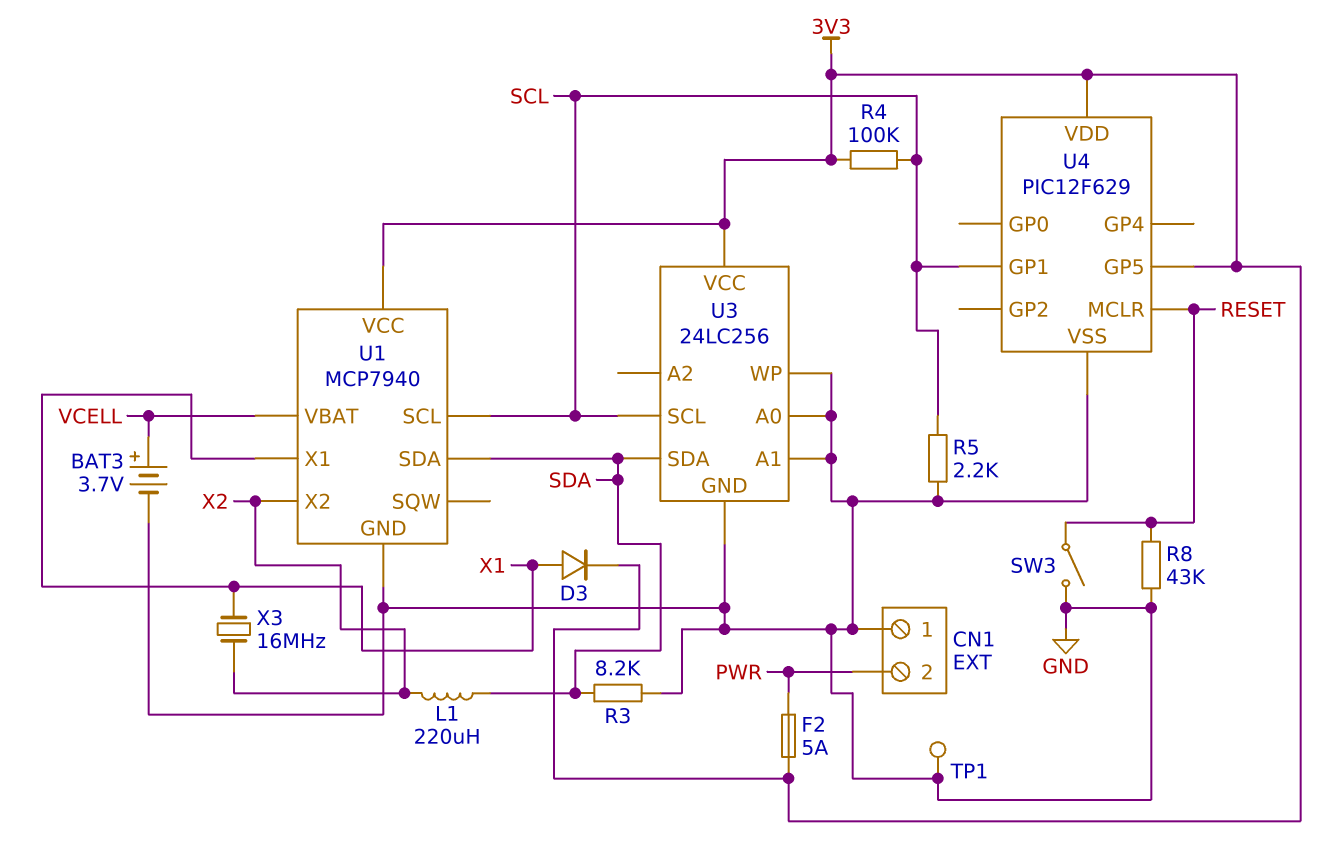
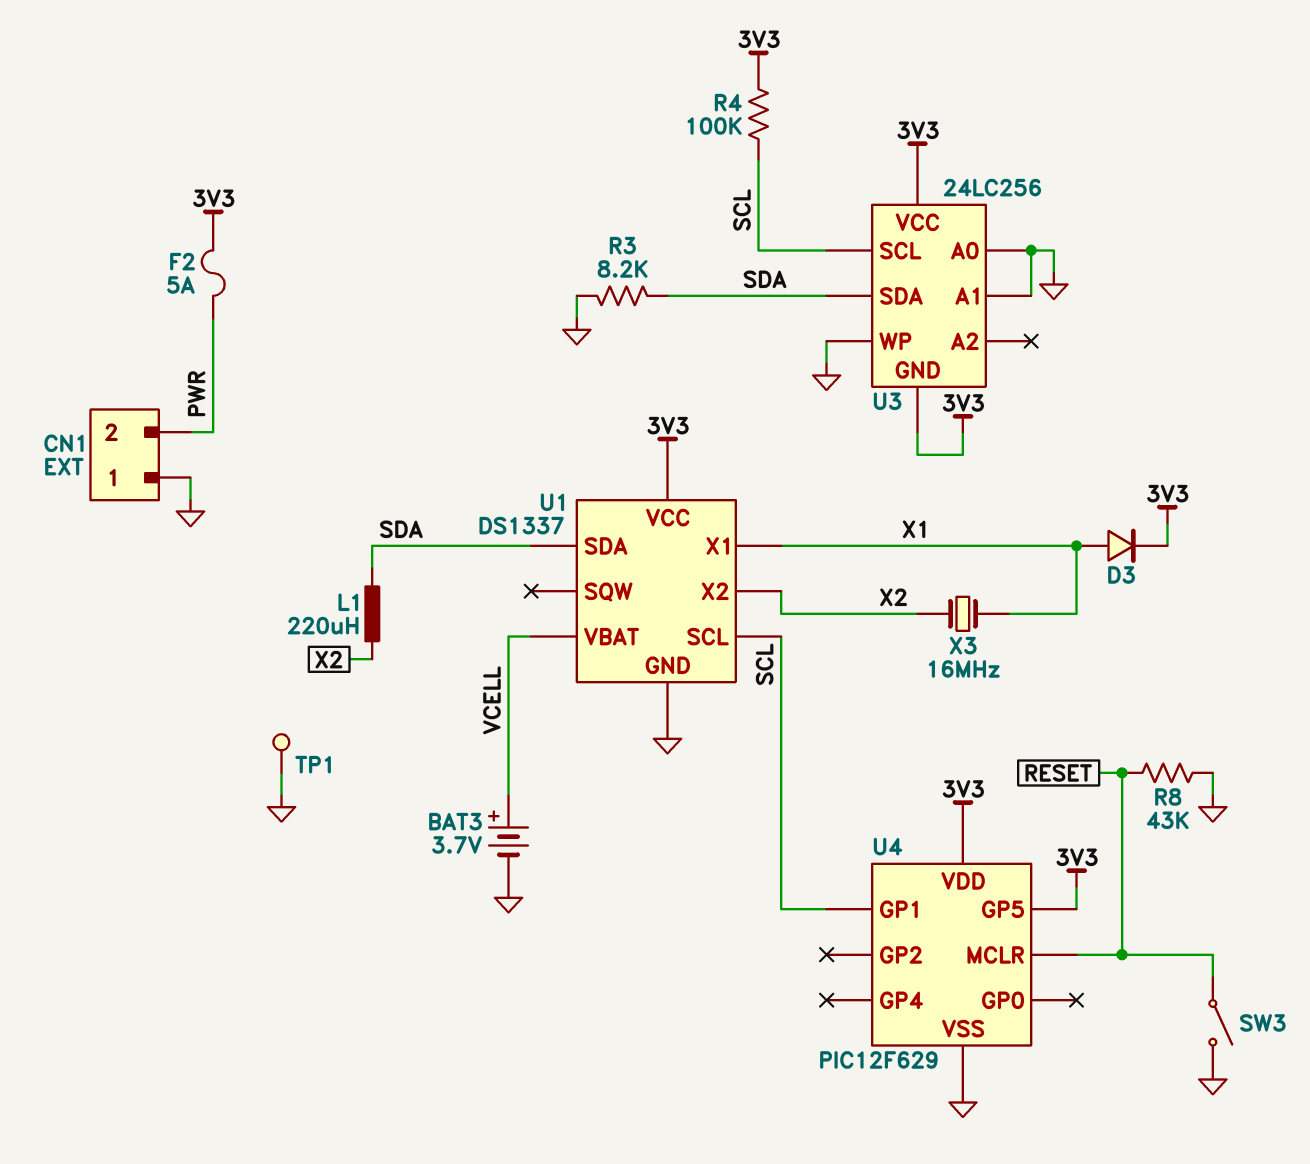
R5: 2.2k (GND, SCL) -> none
U1: MCP7940 -> DS1337
U3 pin GND: GND -> 3V3

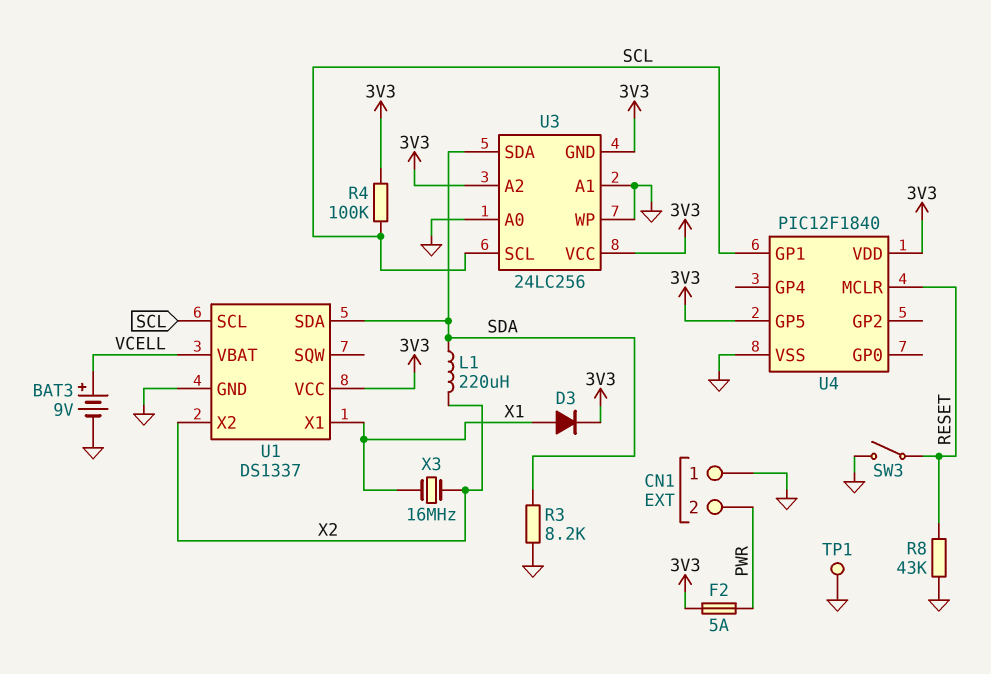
BAT3: 3.7V (plus VCELL, minus GND) -> 9V (plus VCELL, minus GND)
U3 pin A2: none -> 3V3
U4: PIC12F629 -> PIC12F1840

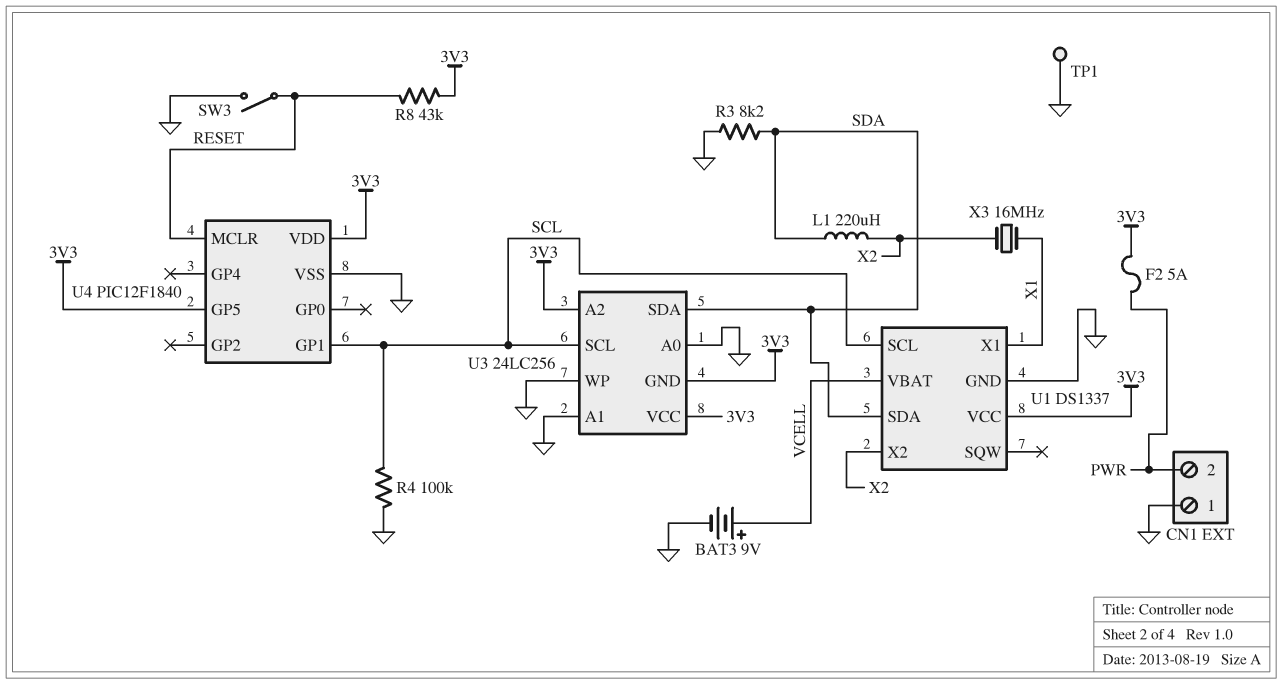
D3: diode (A X1, K 3V3) -> none
R4: 100k (3V3, SCL) -> 100k (GND, SCL)
R8: 43k (GND, RESET) -> 43k (3V3, RESET)

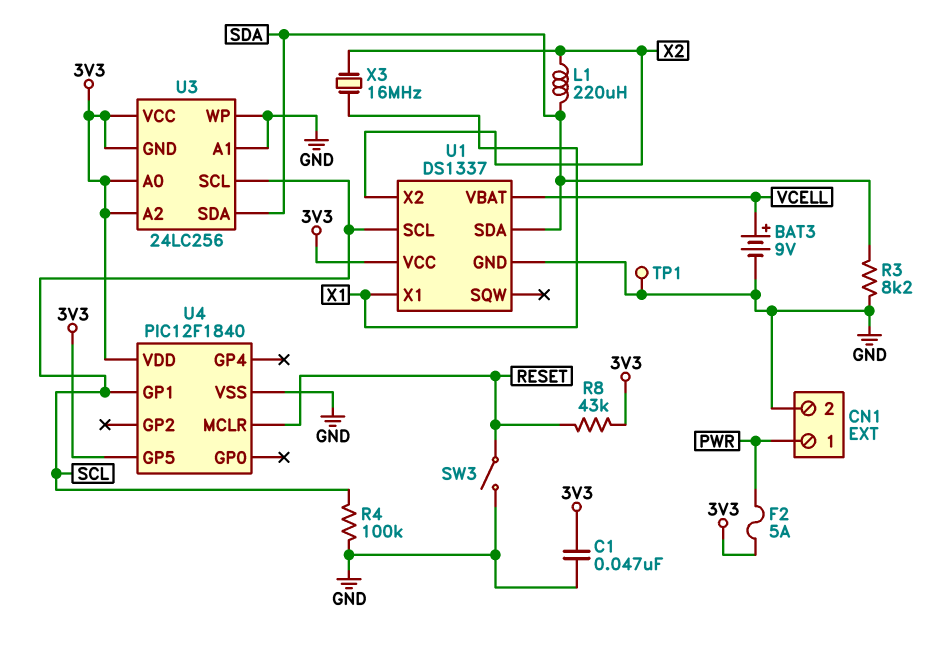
C1: none -> 47nF (3V3, GND)
CN1 pin 1: GND -> PWR
CN1 pin 2: PWR -> GND
U3 pin A0: GND -> 3V3

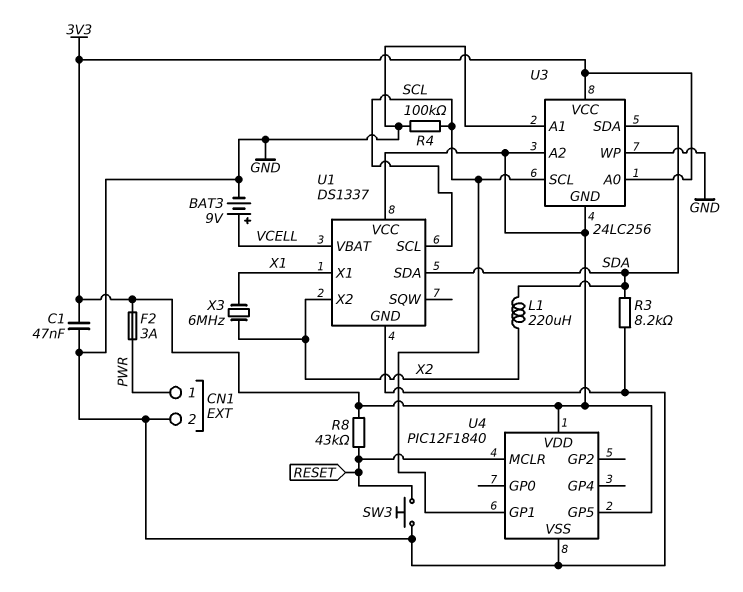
F2: 5A (3V3, PWR) -> 3A (3V3, PWR)
SW3: switch (GND, RESET) -> button (GND, RESET)
TP1: test point (GND) -> none
X3: 16MHz (X1, X2) -> 6MHz (X1, X2)

